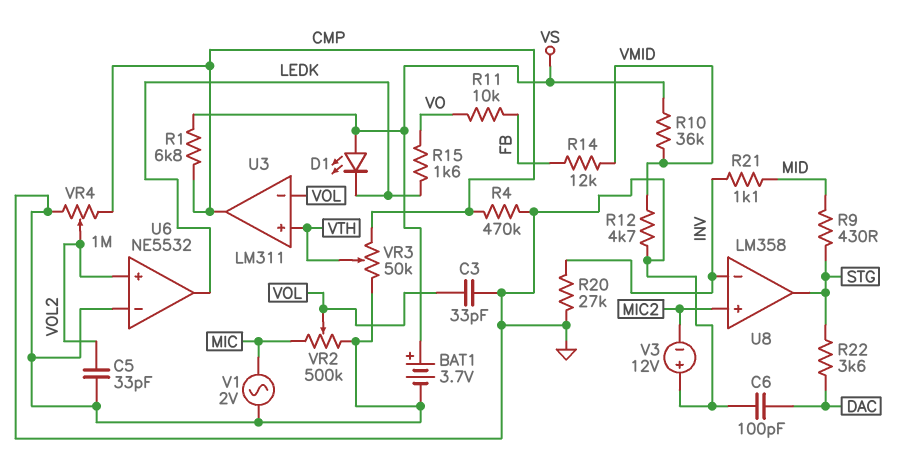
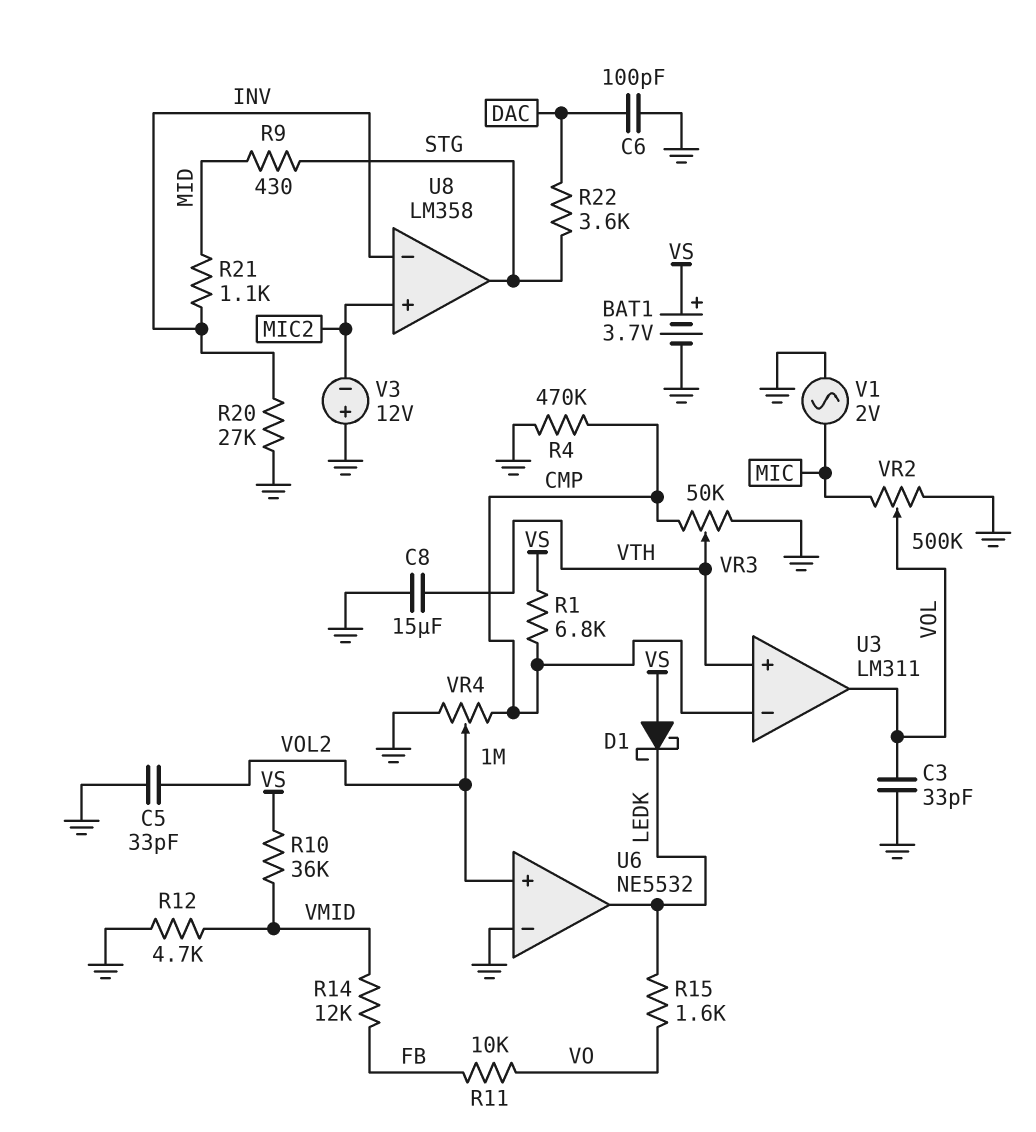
C8: none -> 15uF (GND, VTH)
D1: LED (A VS, K LEDK) -> schottky (A VS, K LEDK)
U3 pin in-: VOL -> CMP
U3 pin out: CMP -> VOL

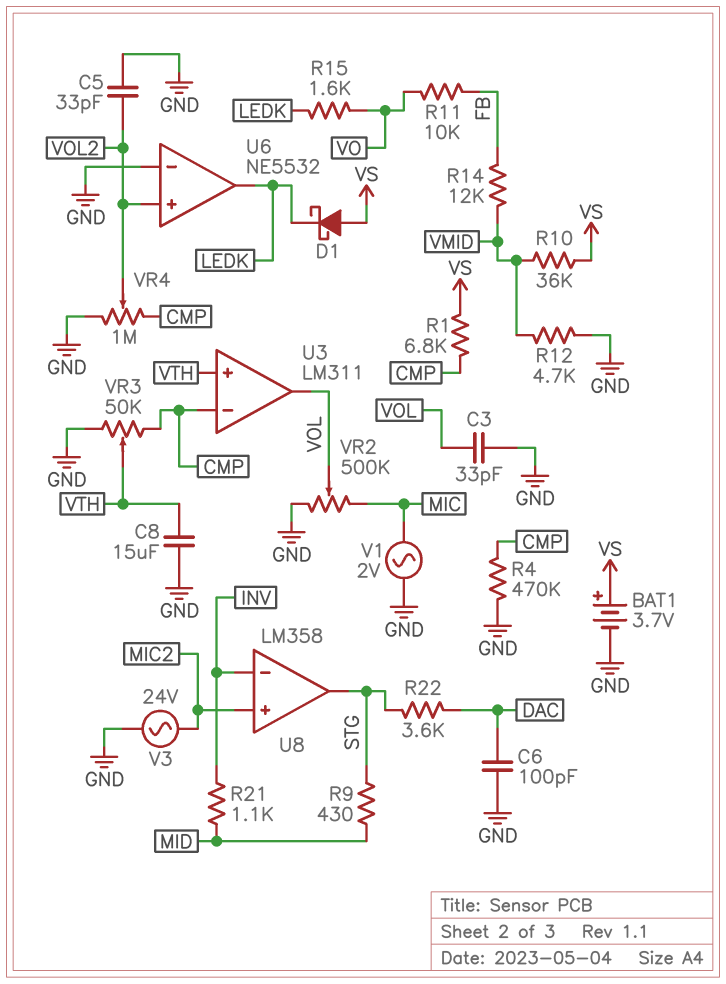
R20: 27k (GND, INV) -> none
V3: 12V (plus GND, minus MIC2) -> AC 24V (GND, MIC2)

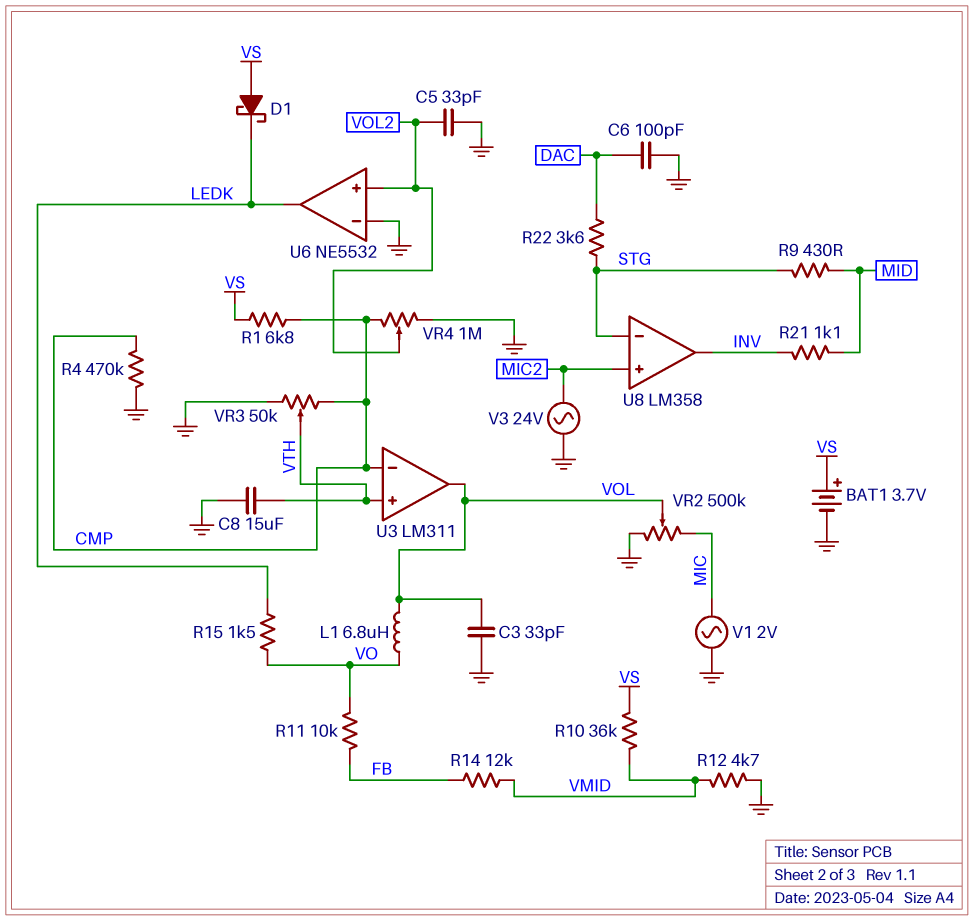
L1: none -> 6.8uH (VO, VOL)
R15: 1.6k (LEDK, VO) -> 1.5k (LEDK, VO)
U8 pin in-: INV -> STG
U8 pin out: STG -> INV

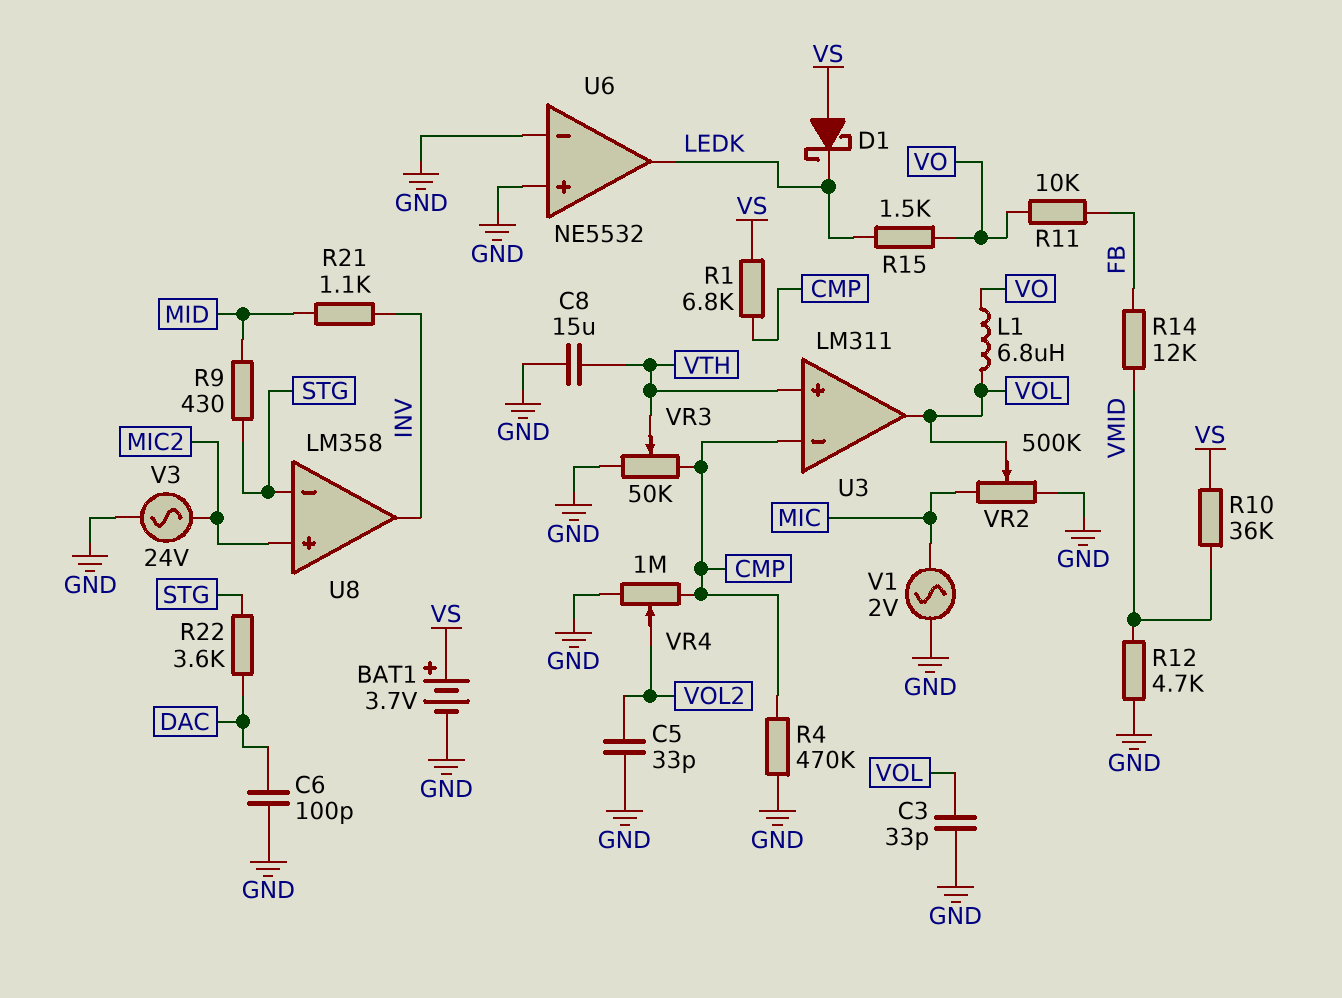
U6 pin in+: VOL2 -> GND

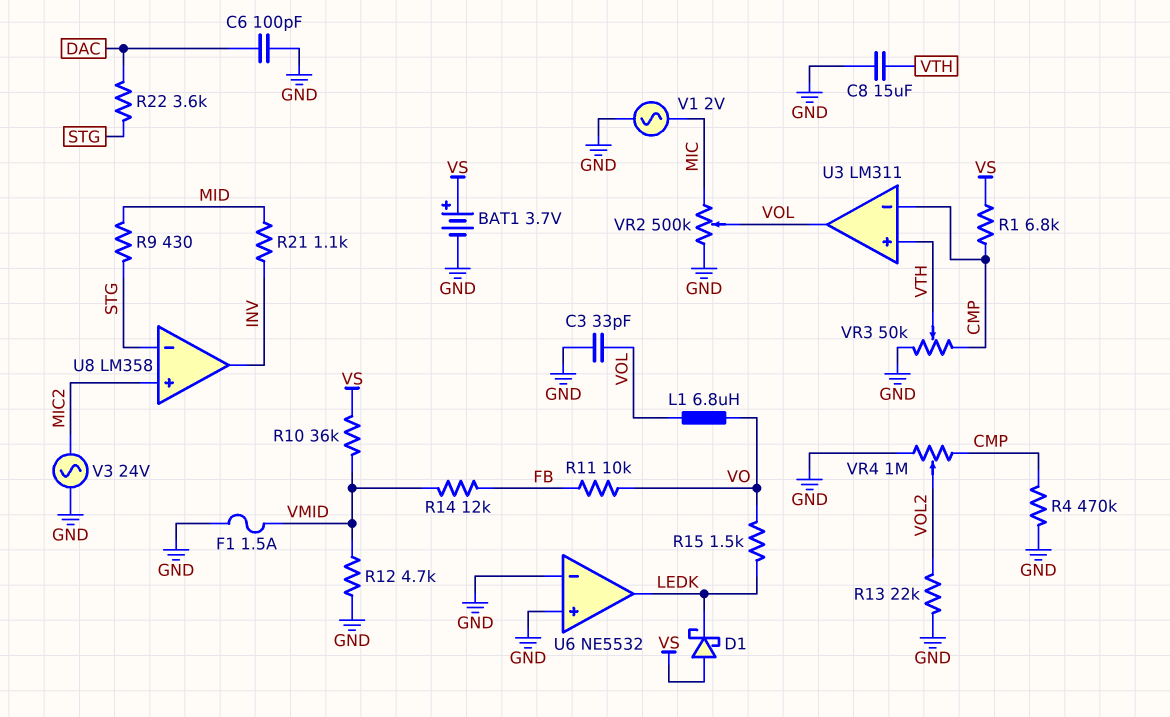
C5: 33pF (GND, VOL2) -> none
F1: none -> 1.5A (GND, VMID)
R13: none -> 22k (GND, VOL2)

